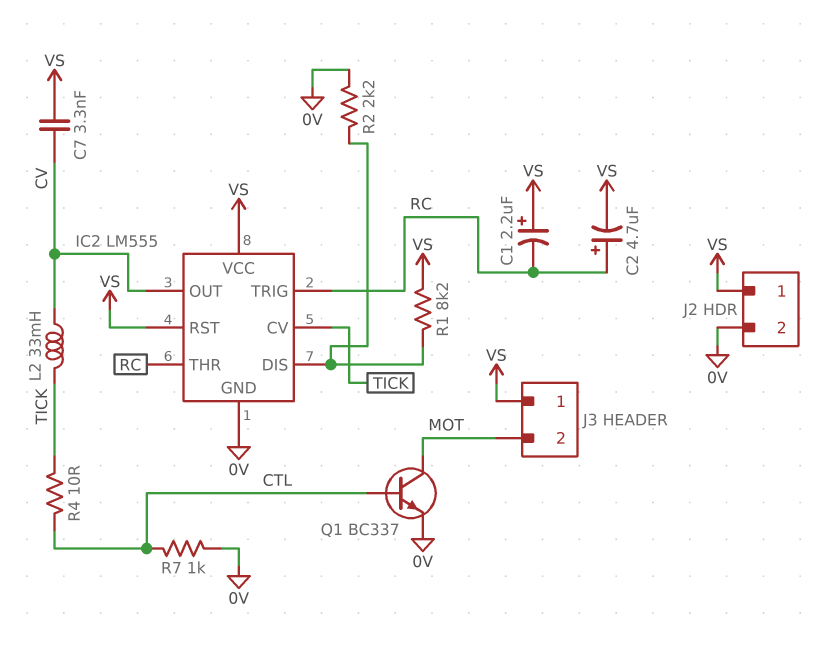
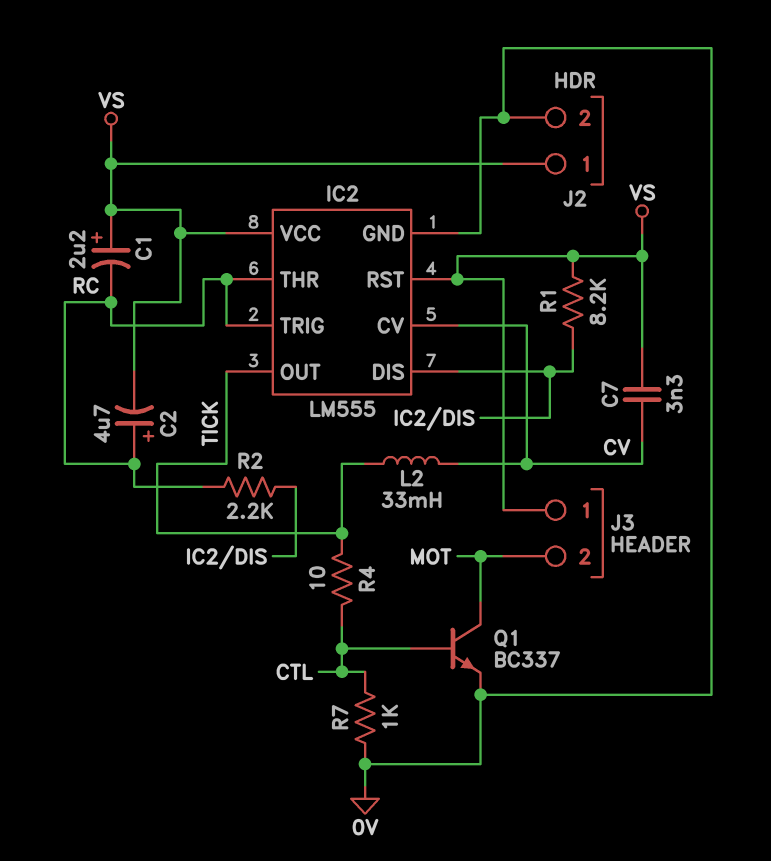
IC2 pin CV: TICK -> CV
IC2 pin OUT: CV -> TICK
R2: 2.2k (0V, IC2/DIS) -> 2.2k (IC2/DIS, RC)

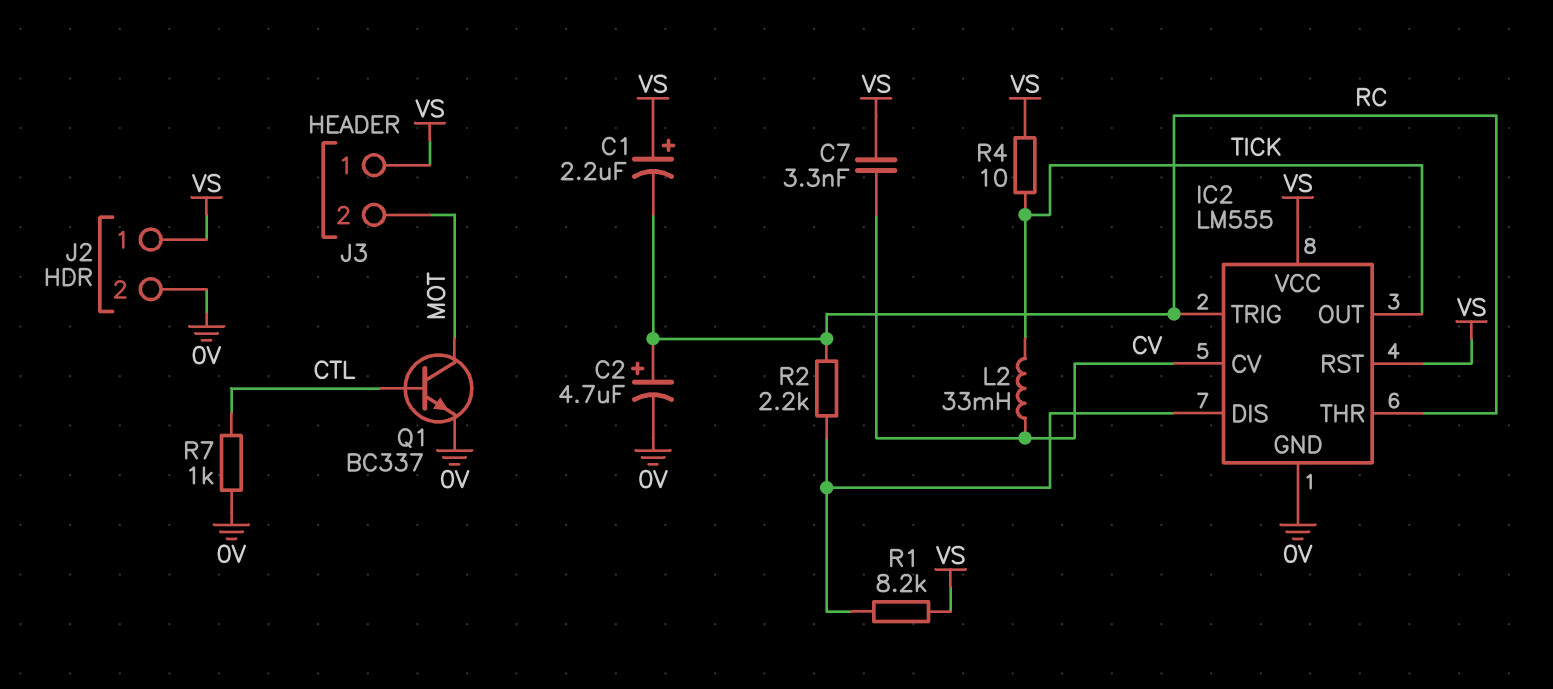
C2: 4.7uF (plus RC, minus VS) -> 4.7uF (plus RC, minus 0V)
R4: 10 (CTL, TICK) -> 10 (TICK, VS)

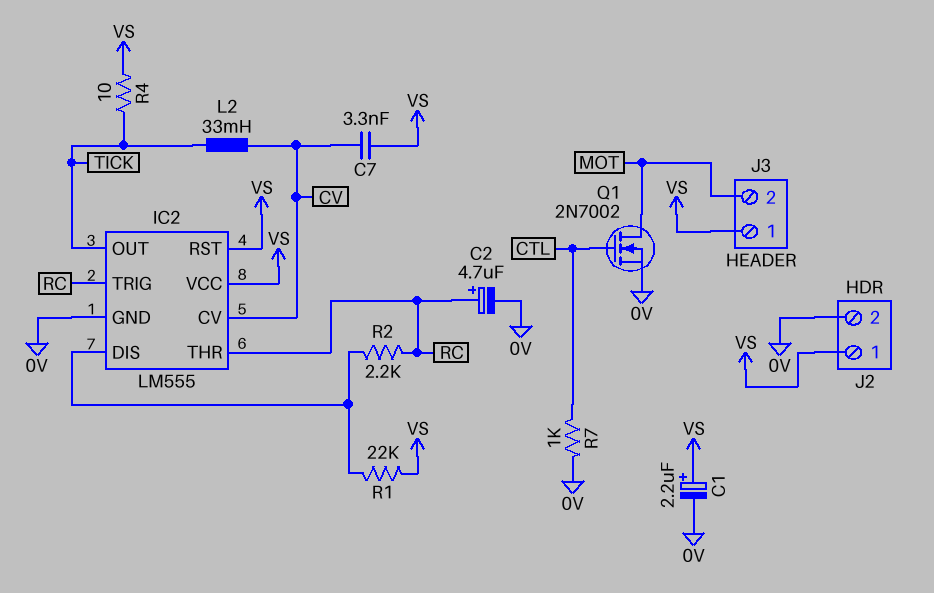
C1: 2.2uF (plus VS, minus RC) -> 2.2uF (plus VS, minus 0V)
Q1: NPN BC337 (B CTL, C MOT, E 0V) -> NMOS 2N7002 (G CTL, D MOT, S 0V)
R1: 8.2k (IC2/DIS, VS) -> 22k (IC2/DIS, VS)

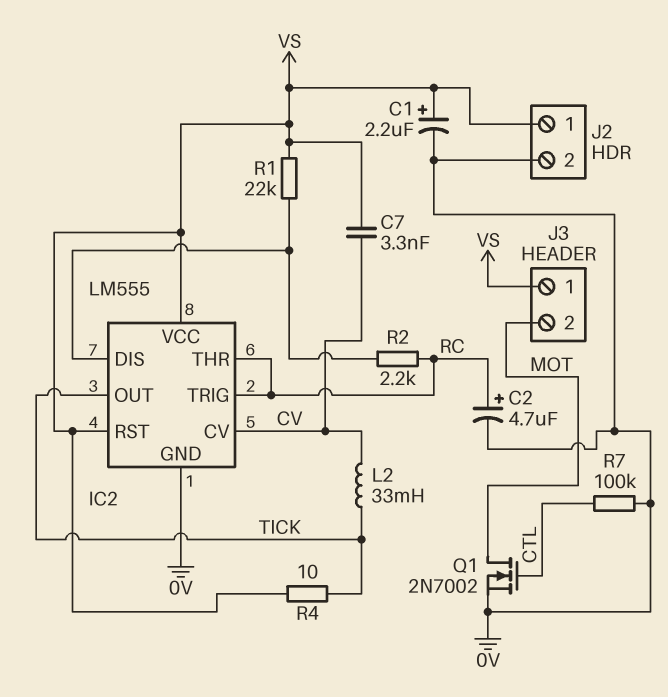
R7: 1k (0V, CTL) -> 100k (0V, CTL)

